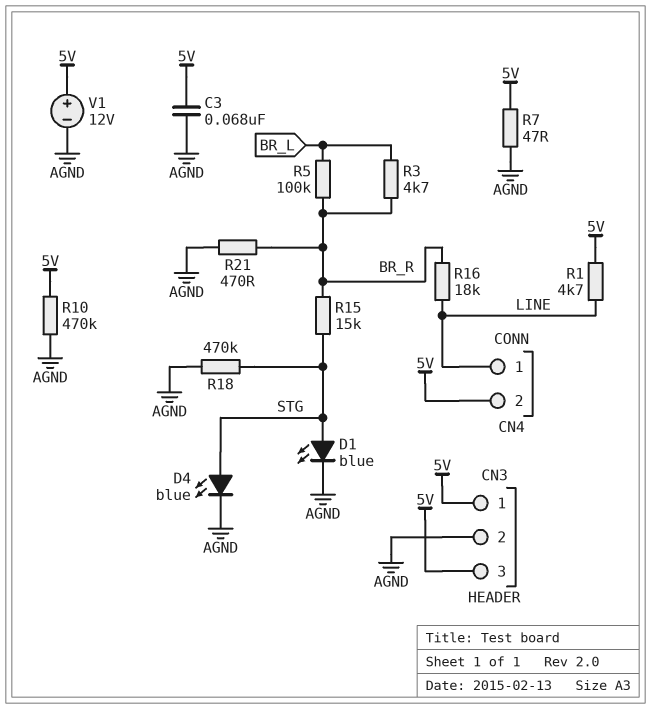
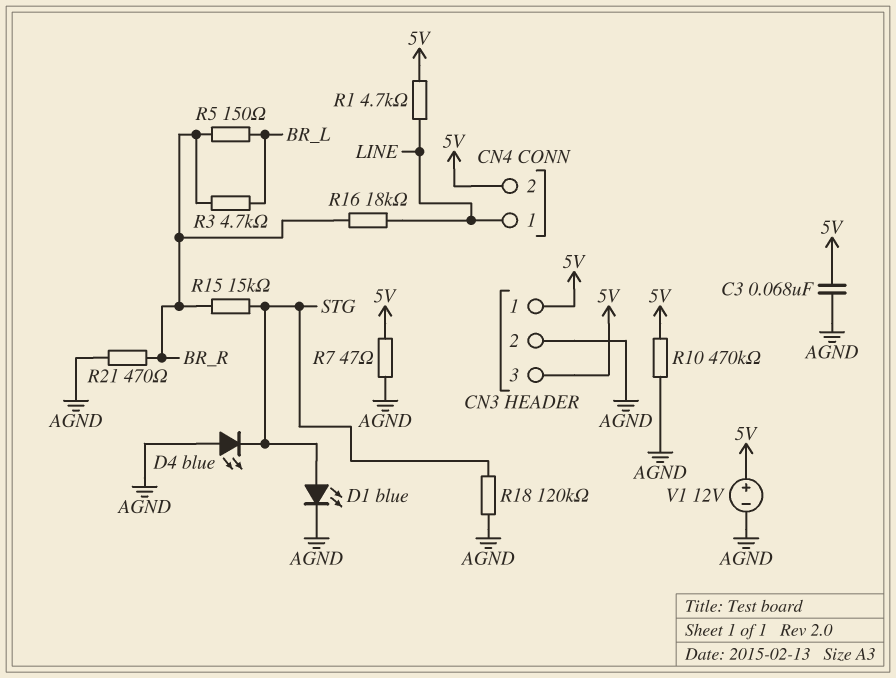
D4: LED blue (A STG, K AGND) -> LED blue (A AGND, K STG)
R5: 100k (BR_L, BR_R) -> 150 (BR_L, BR_R)
R18: 470k (AGND, STG) -> 120k (AGND, STG)

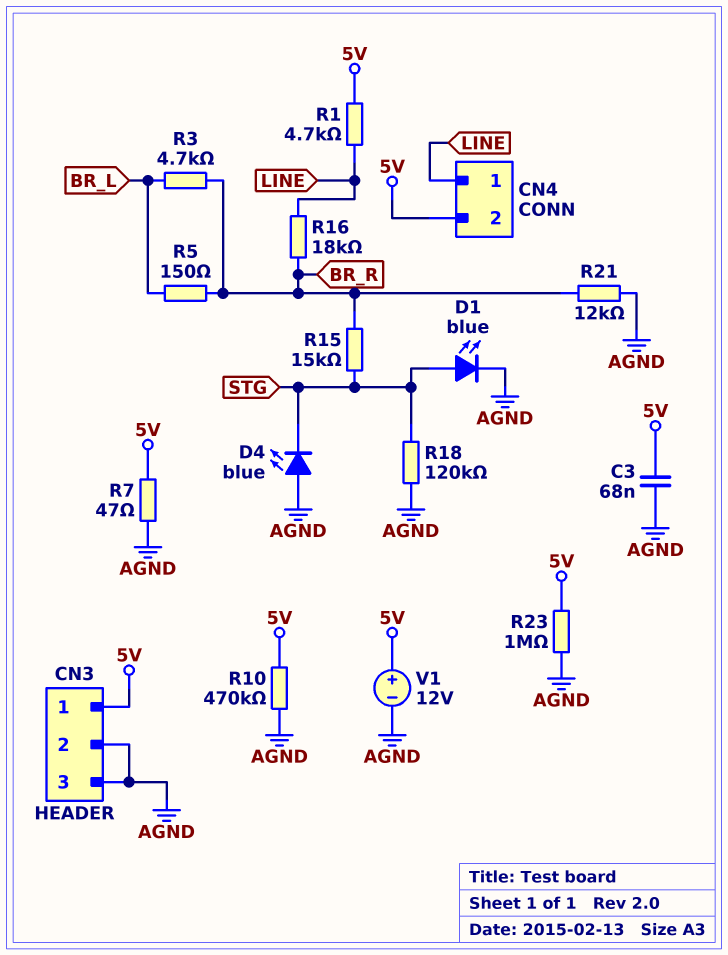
CN3 pin 3: 5V -> AGND
R21: 470 (AGND, BR_R) -> 12k (AGND, BR_R)
R23: none -> 1M (5V, AGND)

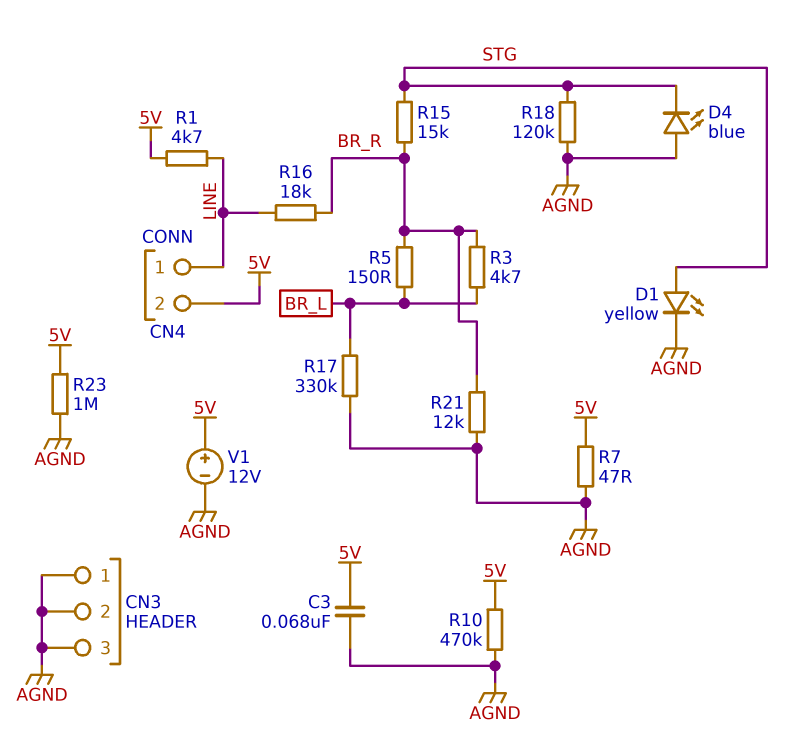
CN3 pin 1: 5V -> AGND
D1: LED blue (A STG, K AGND) -> LED yellow (A STG, K AGND)
R17: none -> 330k (AGND, BR_L)

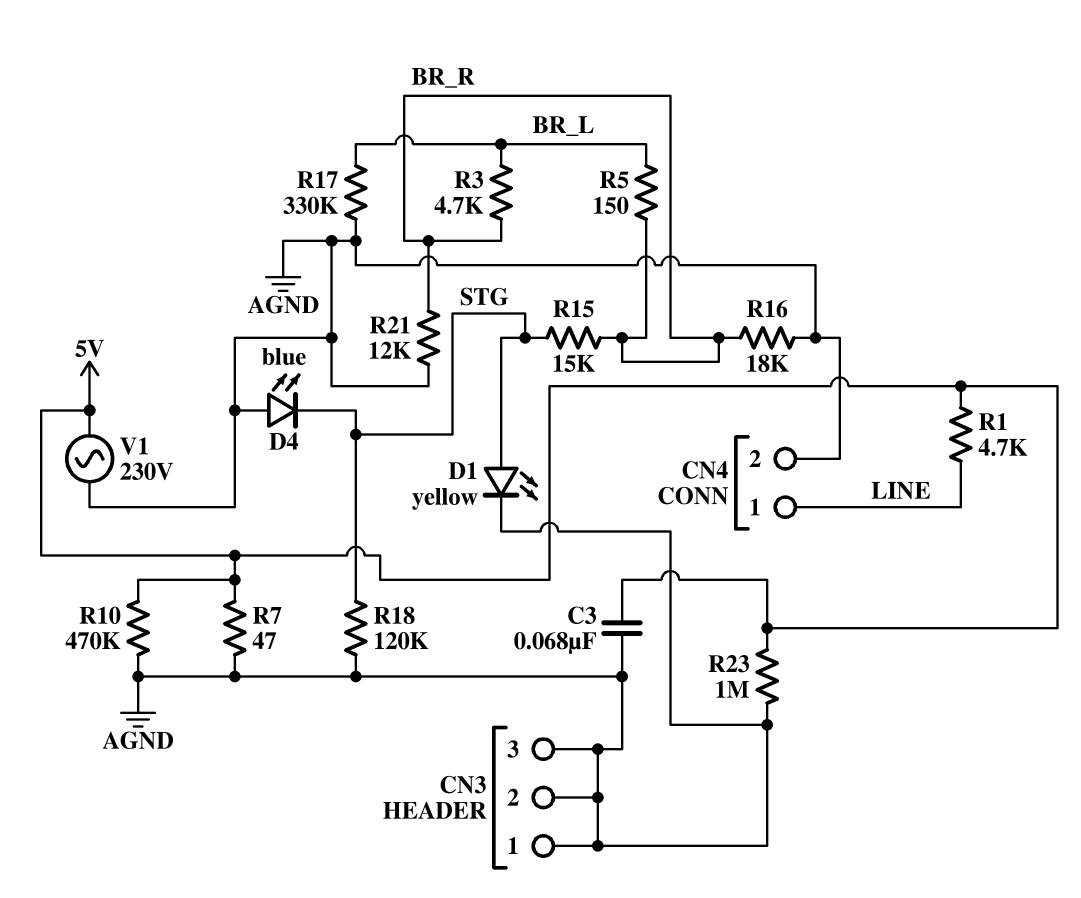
CN4 pin 2: 5V -> AGND
R16: 18k (BR_R, LINE) -> 18k (AGND, BR_R)
V1: 12V (plus 5V, minus AGND) -> AC 230V (5V, AGND)

